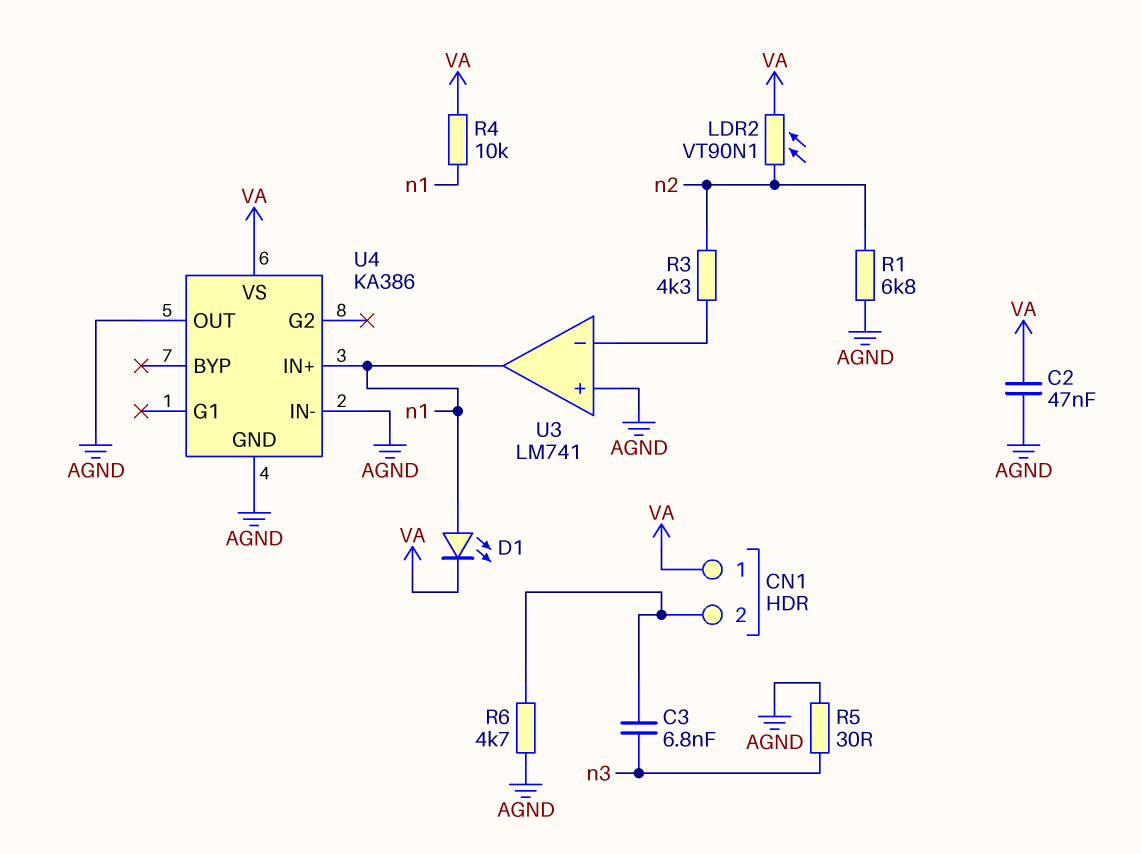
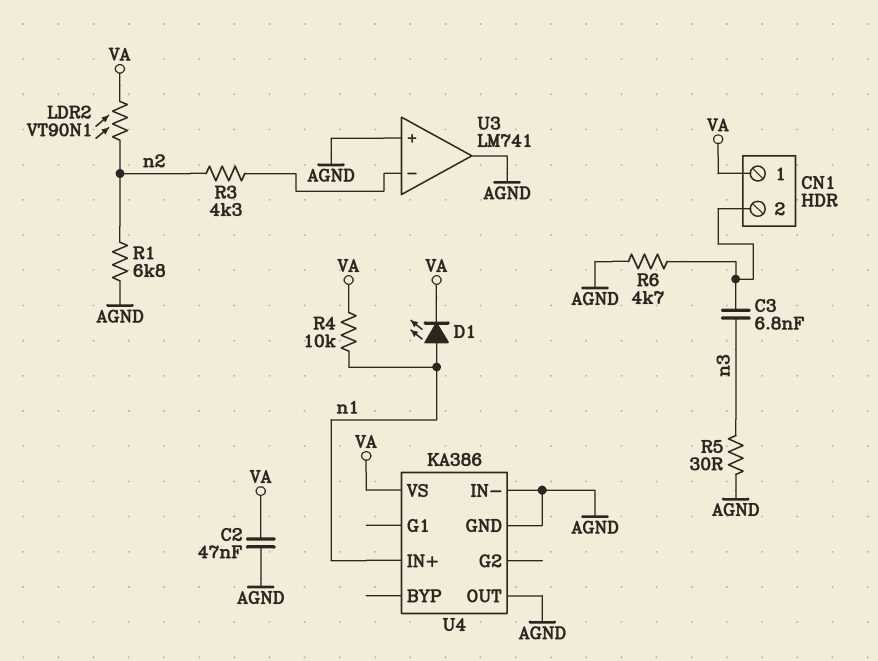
U3 pin out: n1 -> AGND

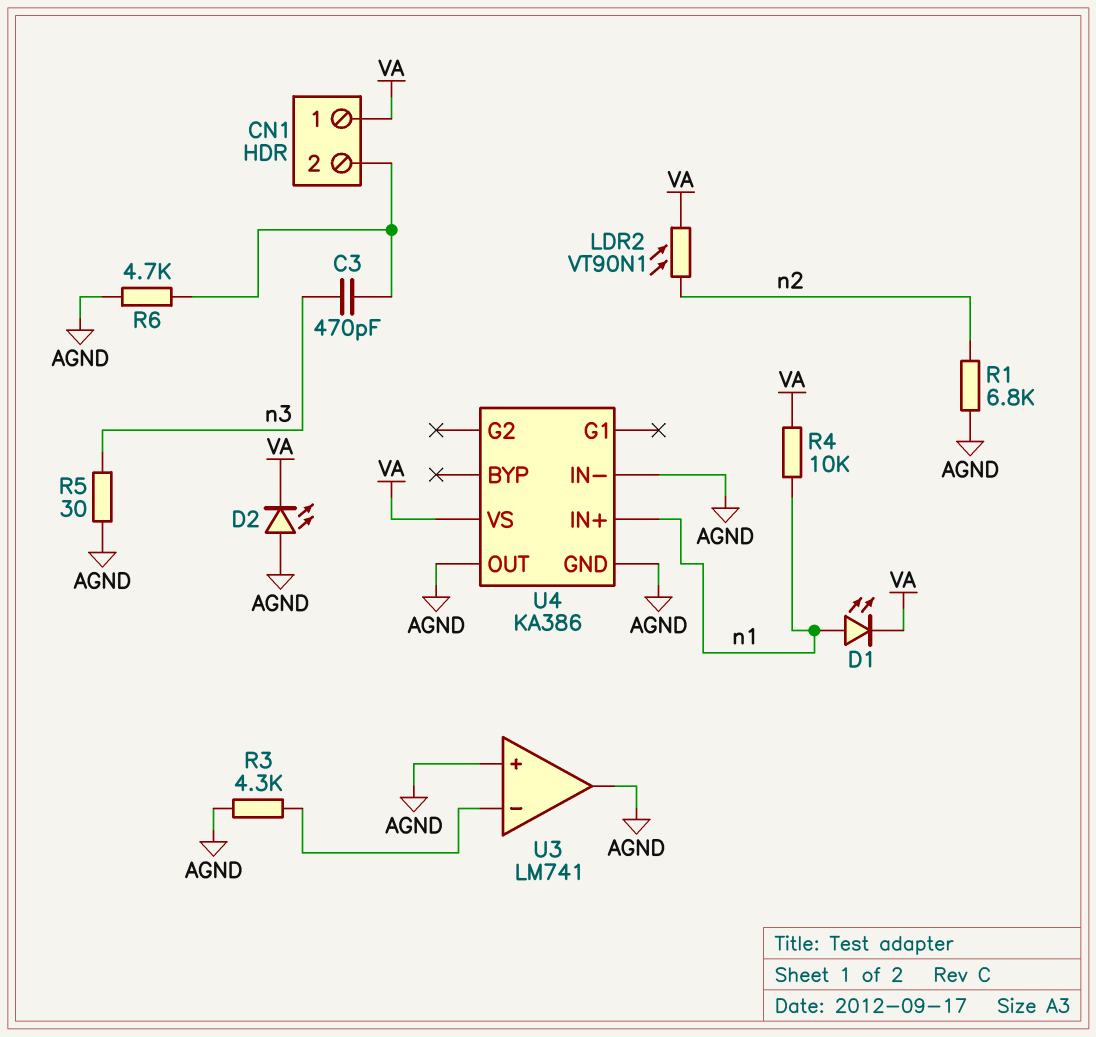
C2: 47nF (AGND, VA) -> none
C3: 6.8nF (CN1/2, n3) -> 470pF (CN1/2, n3)
D2: none -> LED (A AGND, K VA)
R3: 4.3k (U3/in-, n2) -> 4.3k (AGND, U3/in-)

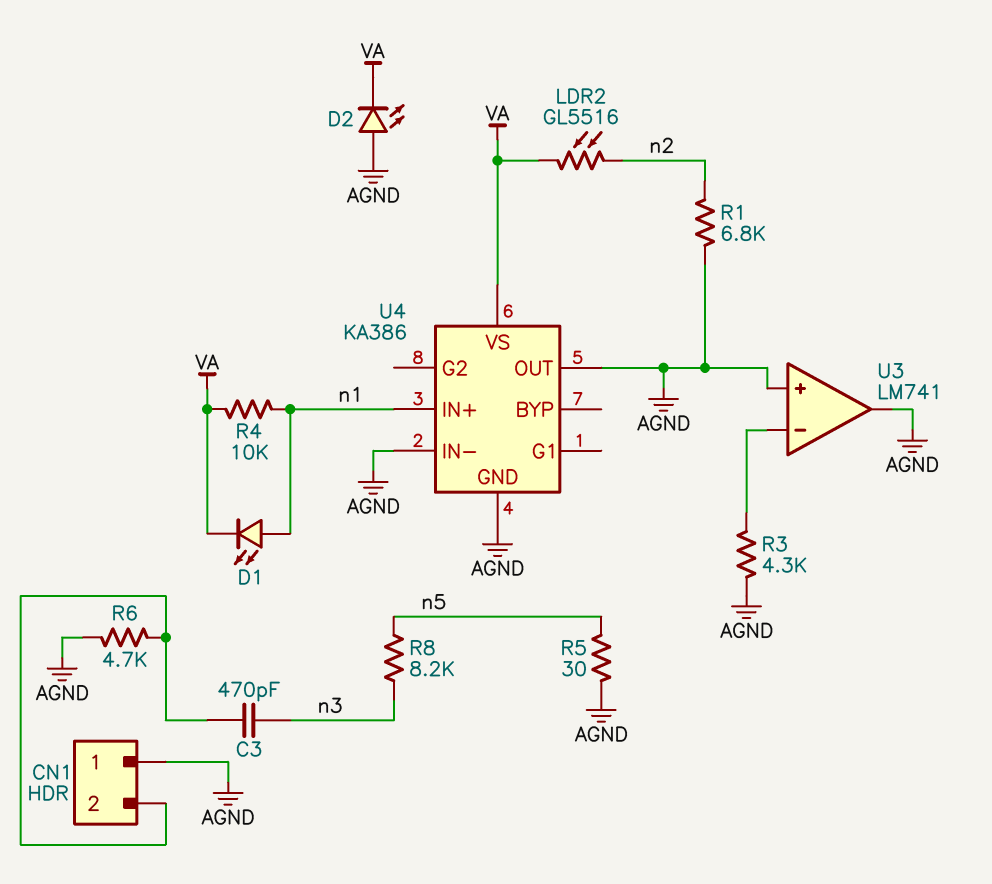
CN1 pin 1: VA -> AGND
LDR2: VT90N1 (VA, n2) -> GL5516 (VA, n2)
R5: 30 (AGND, n3) -> 30 (AGND, n5)
R8: none -> 8.2k (n3, n5)

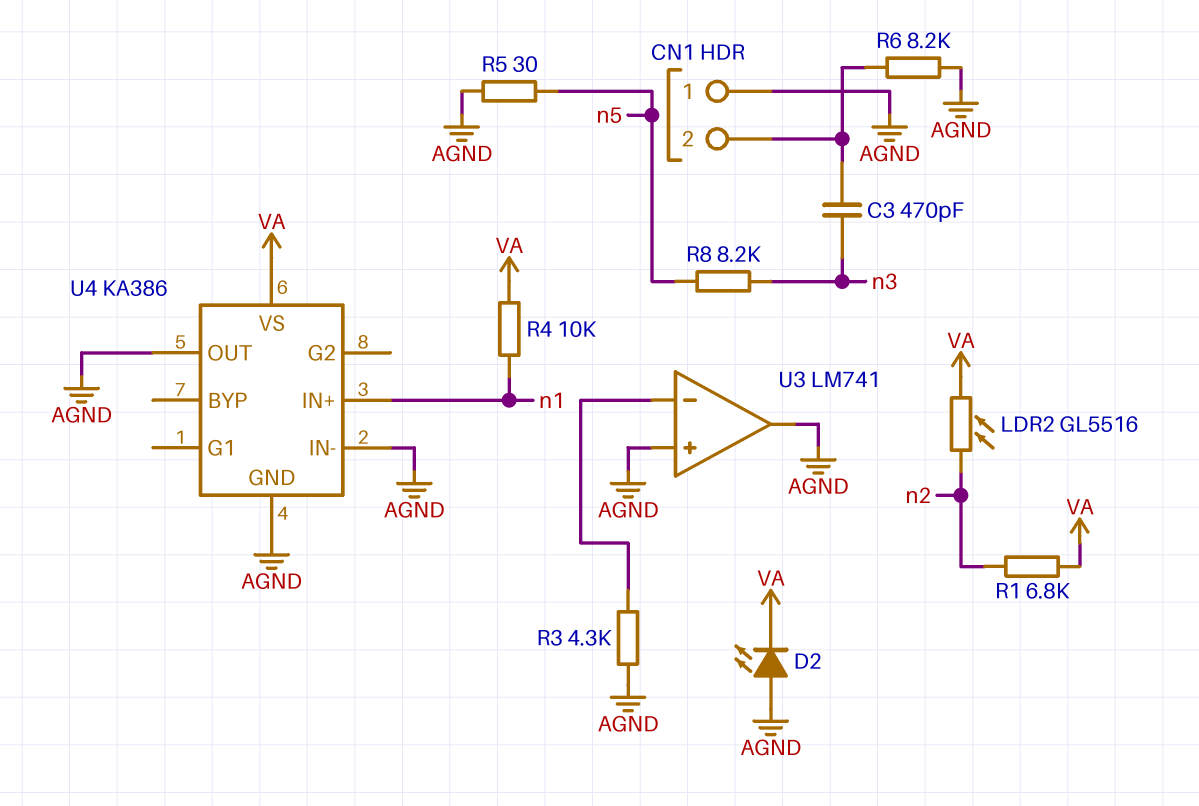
D1: LED (A n1, K VA) -> none
R1: 6.8k (AGND, n2) -> 6.8k (VA, n2)
R6: 4.7k (AGND, CN1/2) -> 8.2k (AGND, CN1/2)

